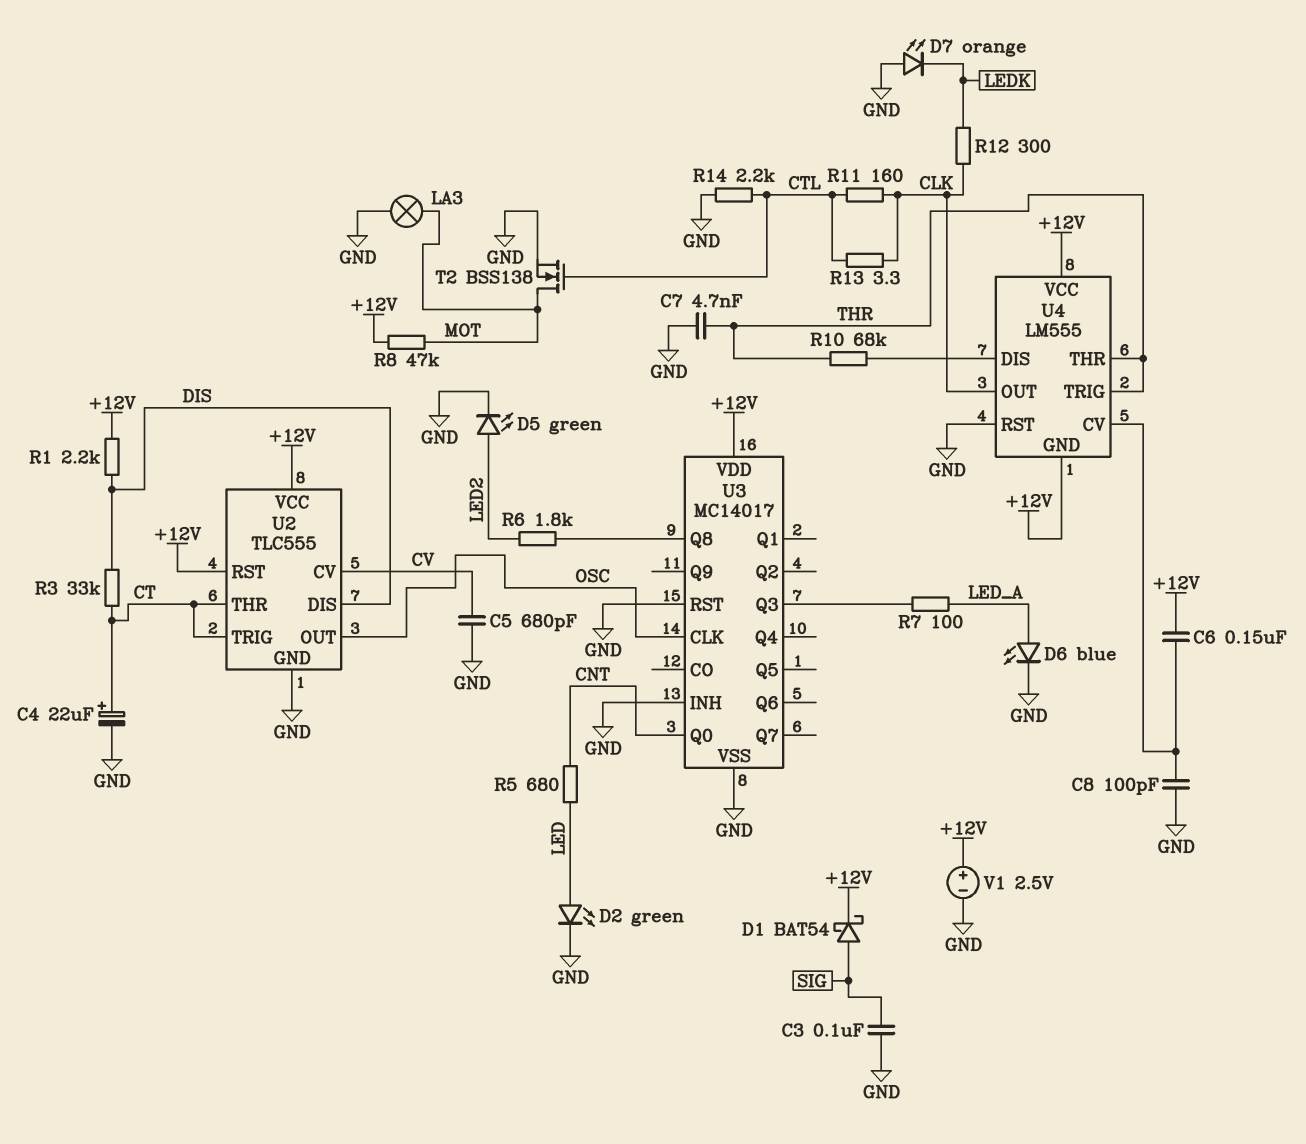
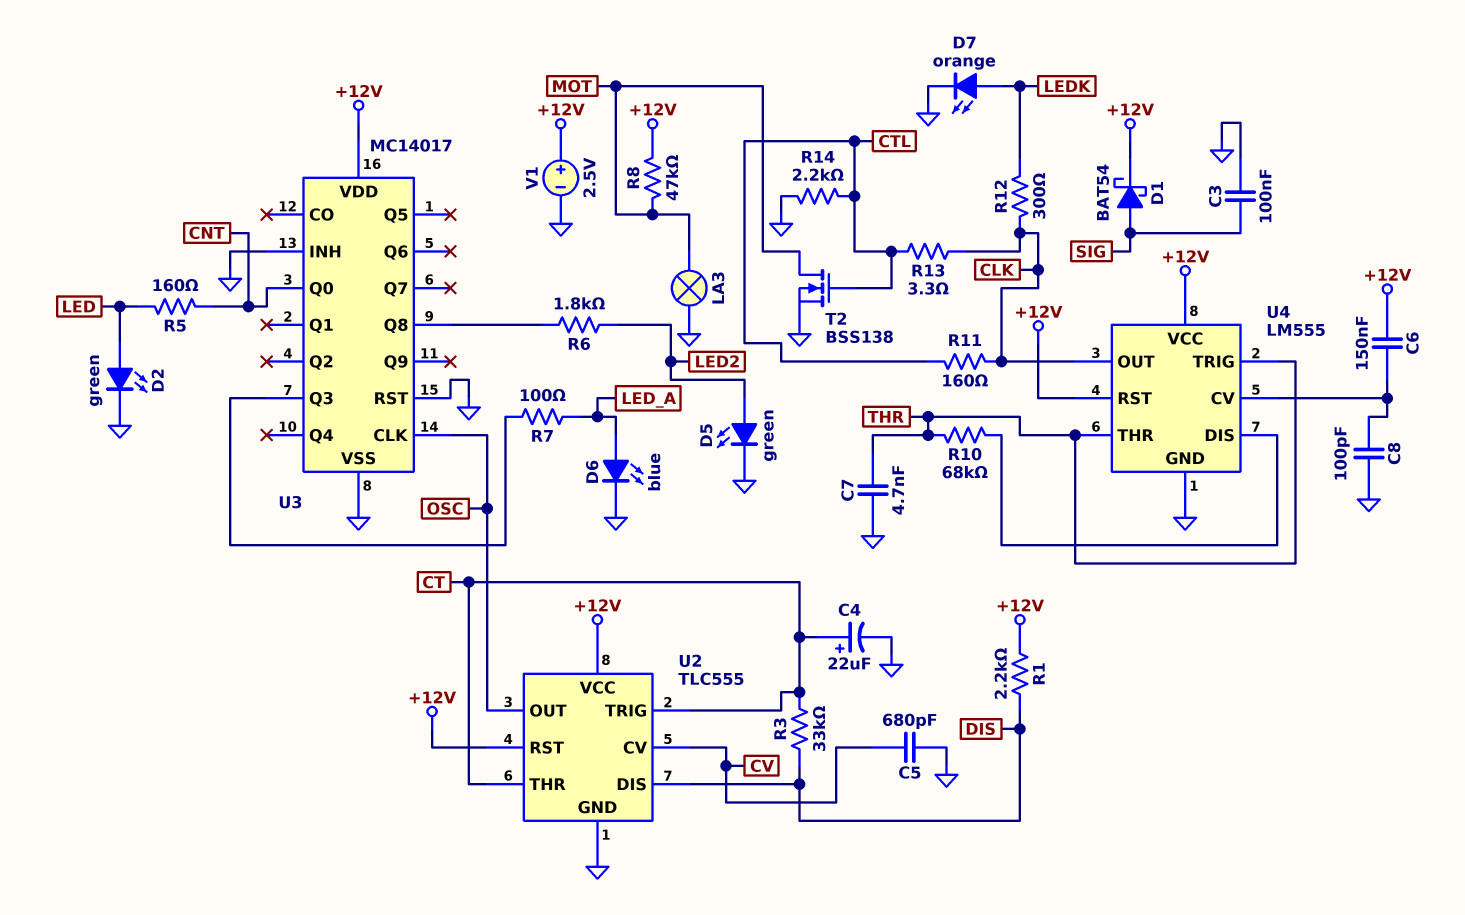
D7: LED orange (A GND, K LEDK) -> LED orange (A LEDK, K GND)
R5: 680 (CNT, LED) -> 160 (CNT, LED)
U4 pin GND: +12V -> GND
U4 pin RST: GND -> +12V

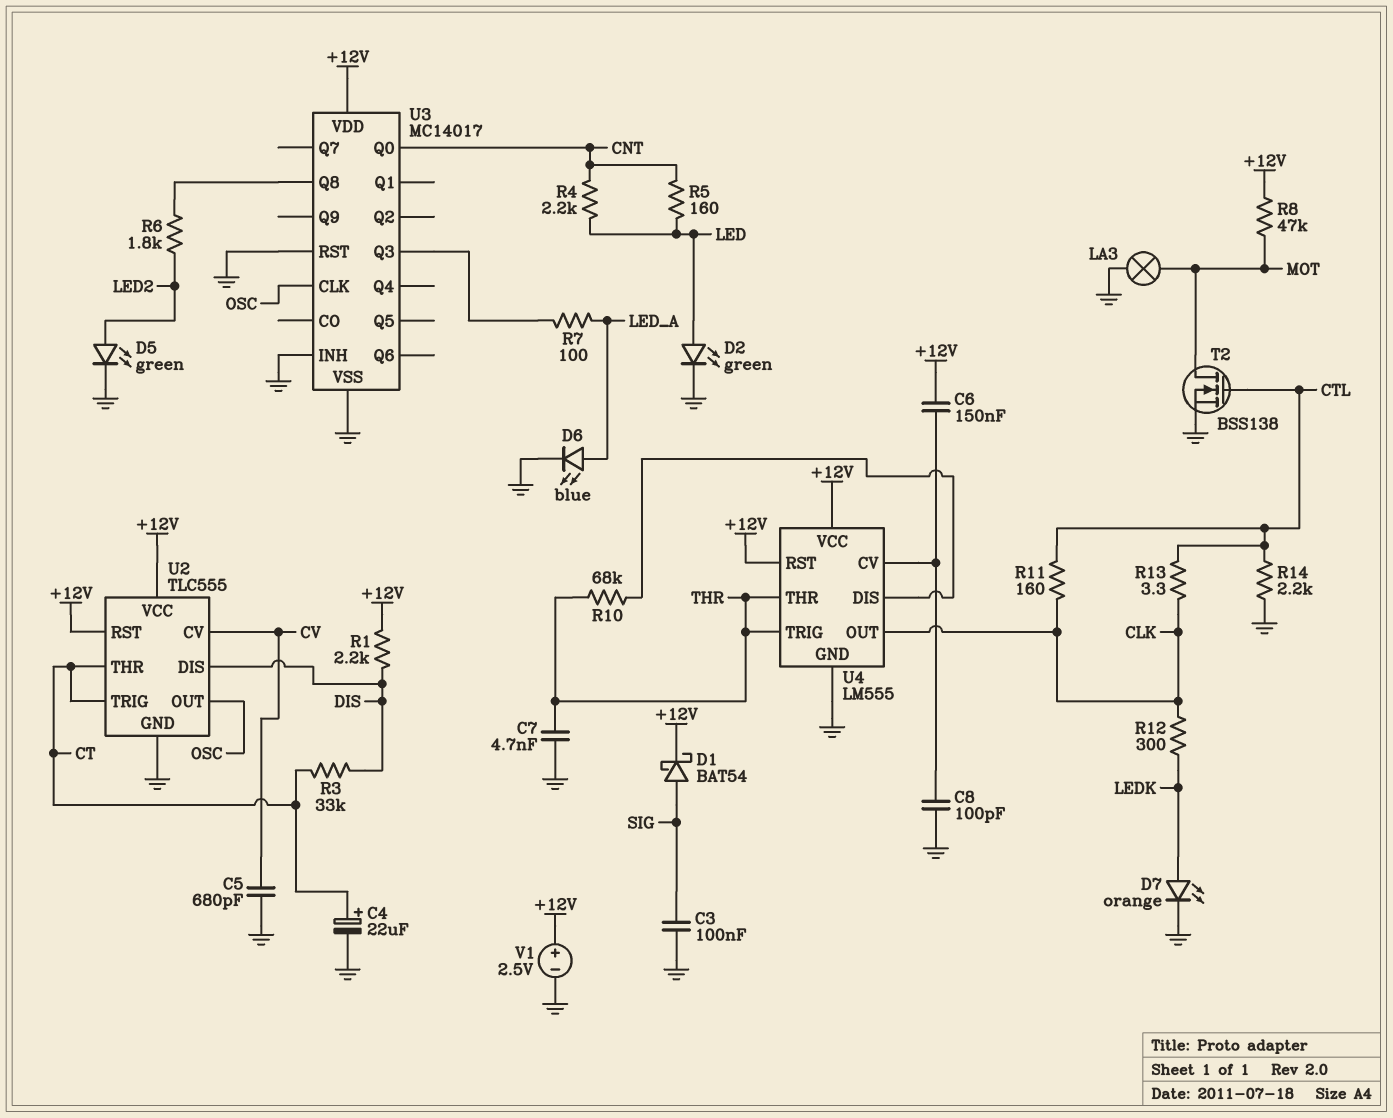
R4: none -> 2.2k (CNT, LED)

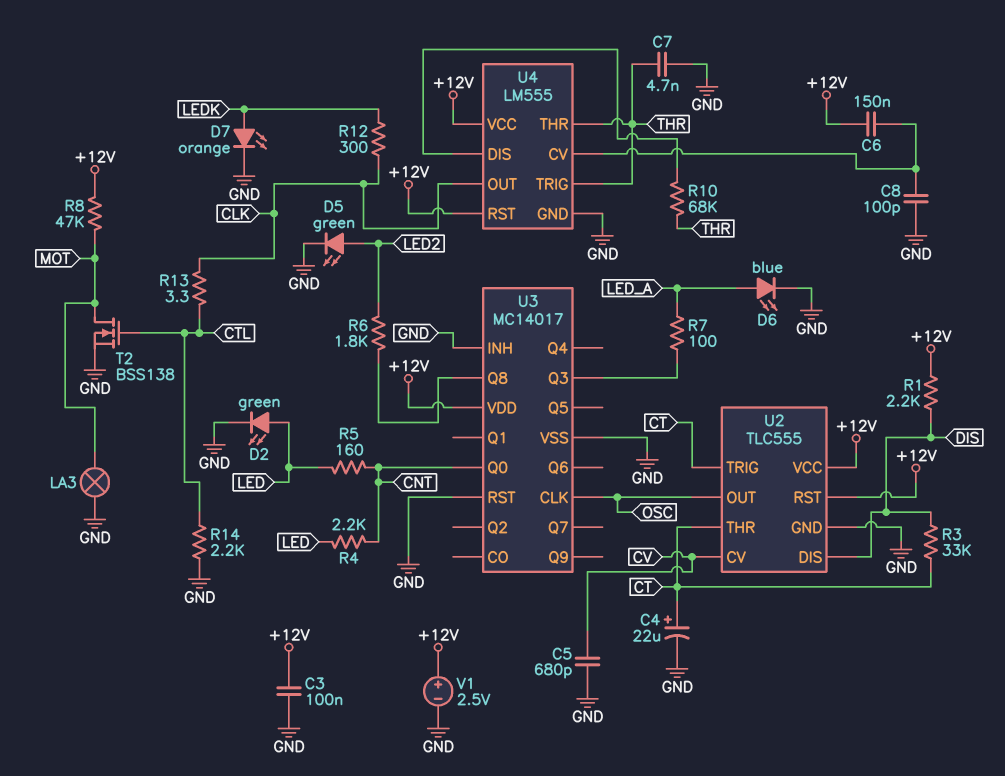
C3: 100nF (GND, SIG) -> 100nF (+12V, GND)
D1: schottky BAT54 (A SIG, K +12V) -> none
R11: 160 (CLK, CTL) -> none

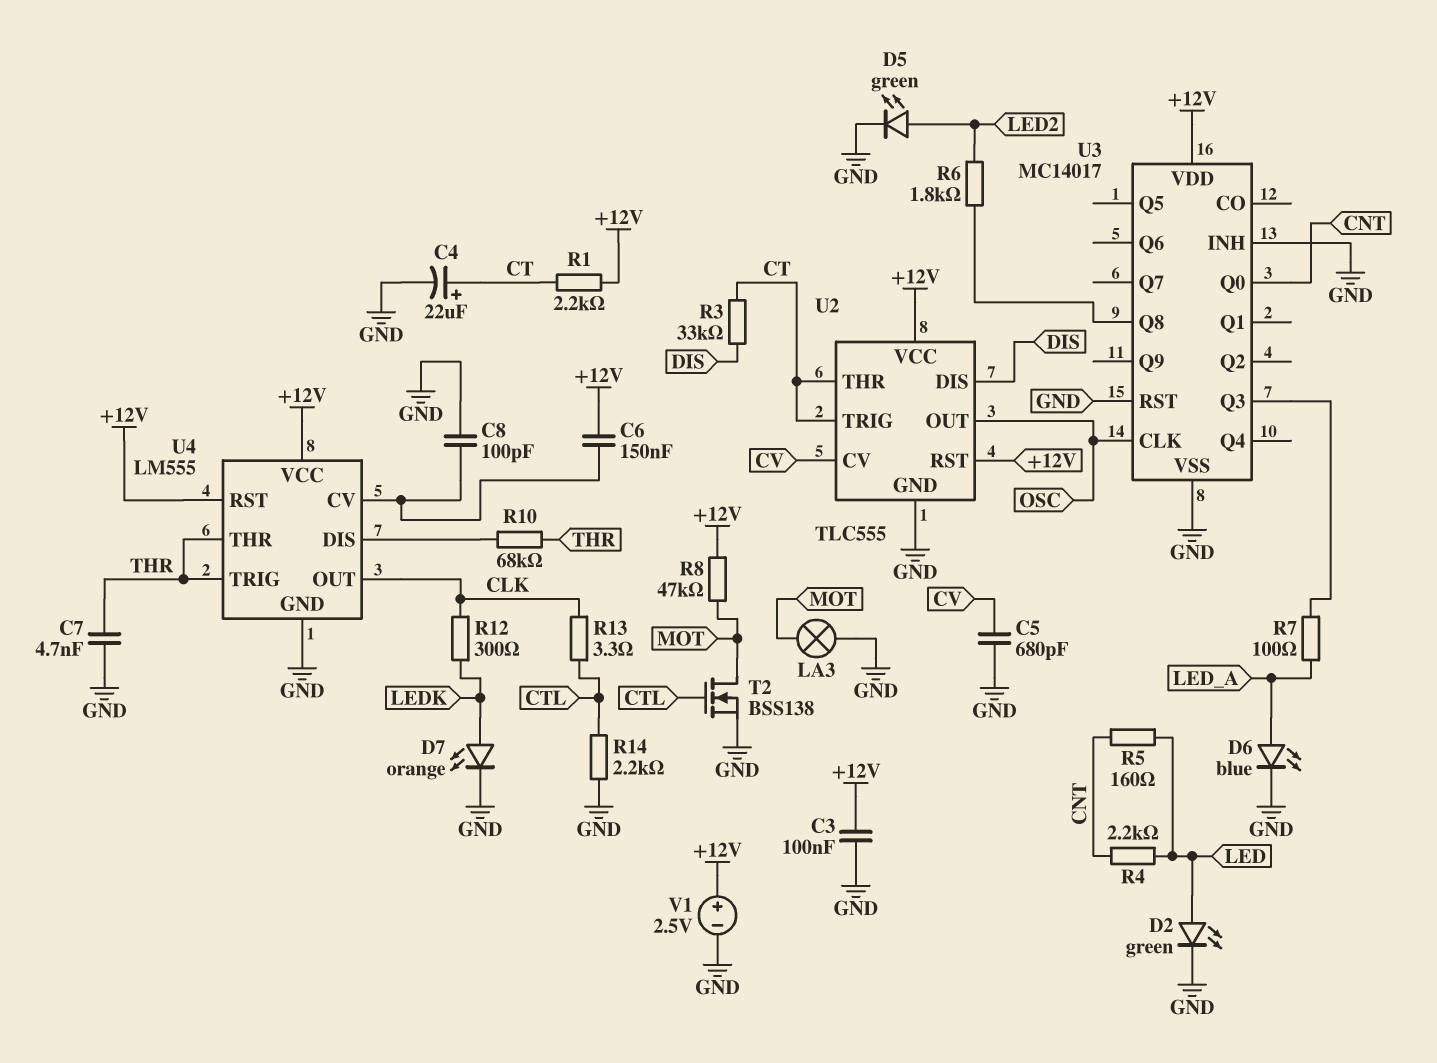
R1: 2.2k (+12V, DIS) -> 2.2k (+12V, CT)

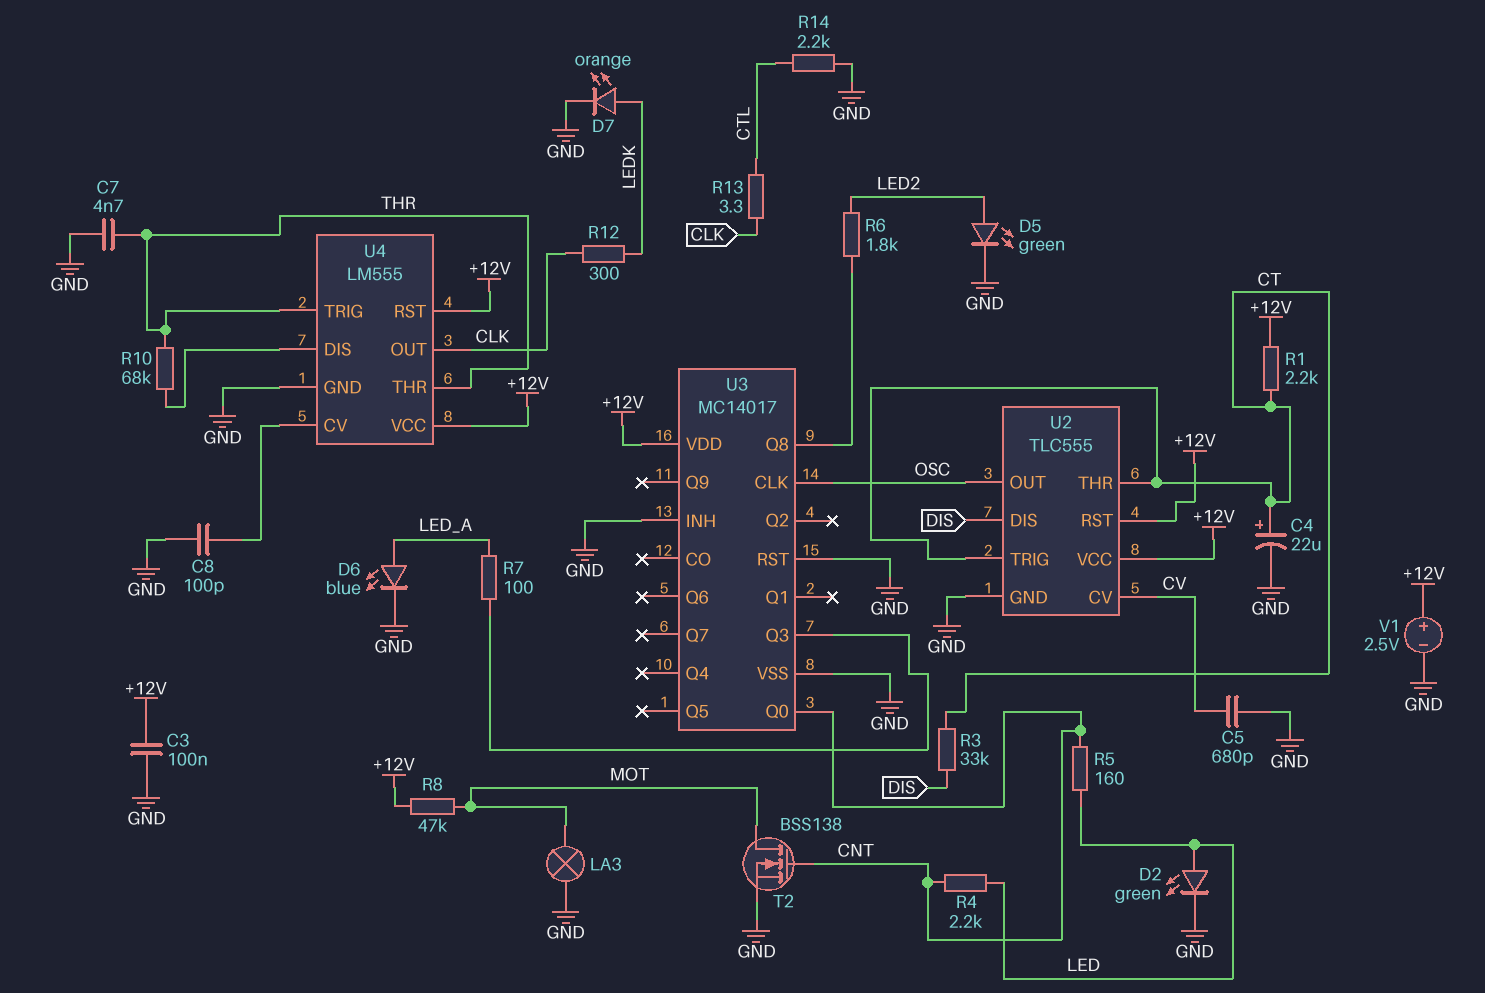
C6: 150nF (+12V, U4/CV) -> none
T2: NMOS BSS138 (G CTL, D MOT, S GND) -> NMOS BSS138 (G CNT, D MOT, S GND)

